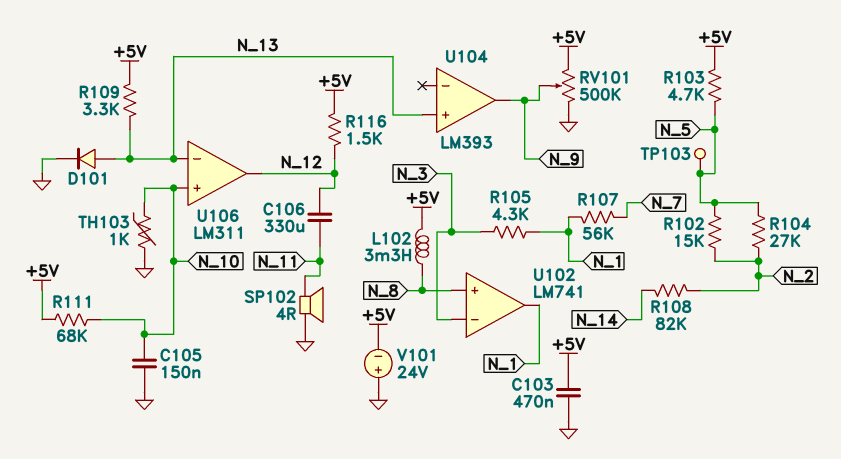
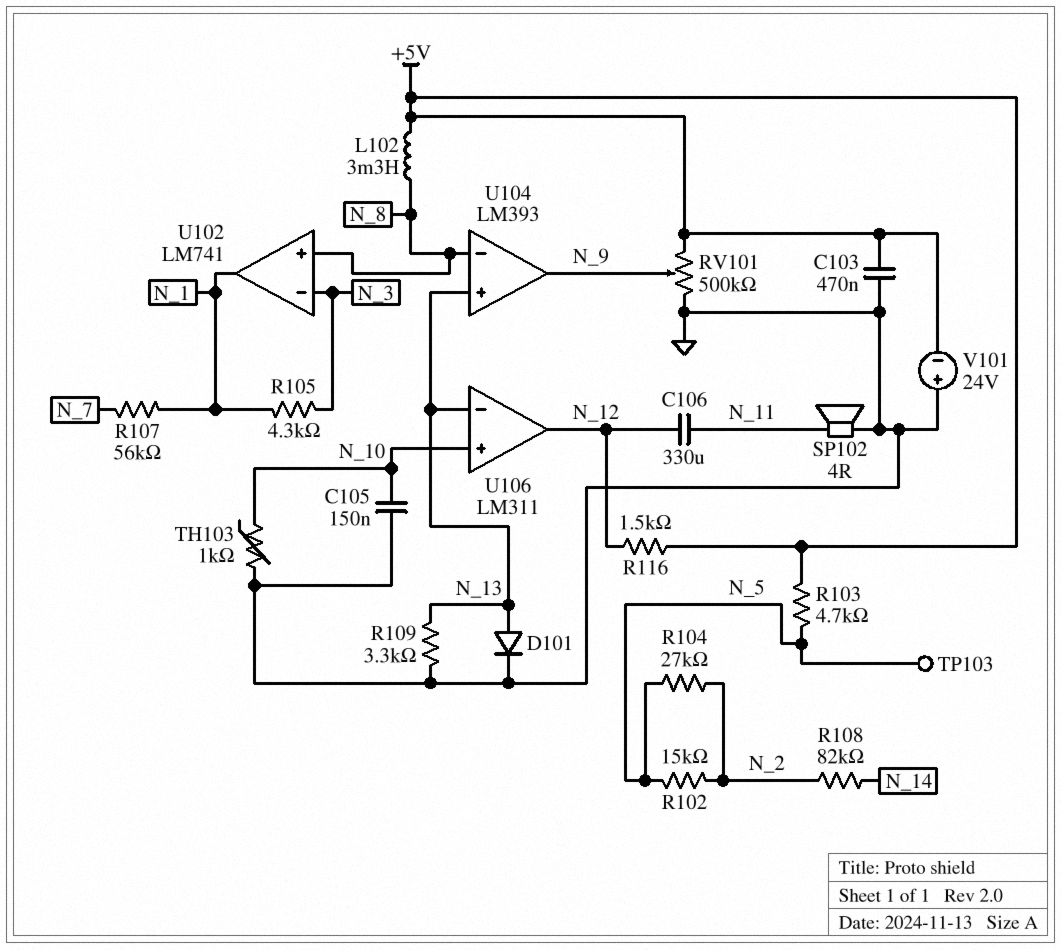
R109: 3.3k (+5V, N_13) -> 3.3k (GND, N_13)
R111: 68k (+5V, N_10) -> none
U104 pin in-: none -> N_8

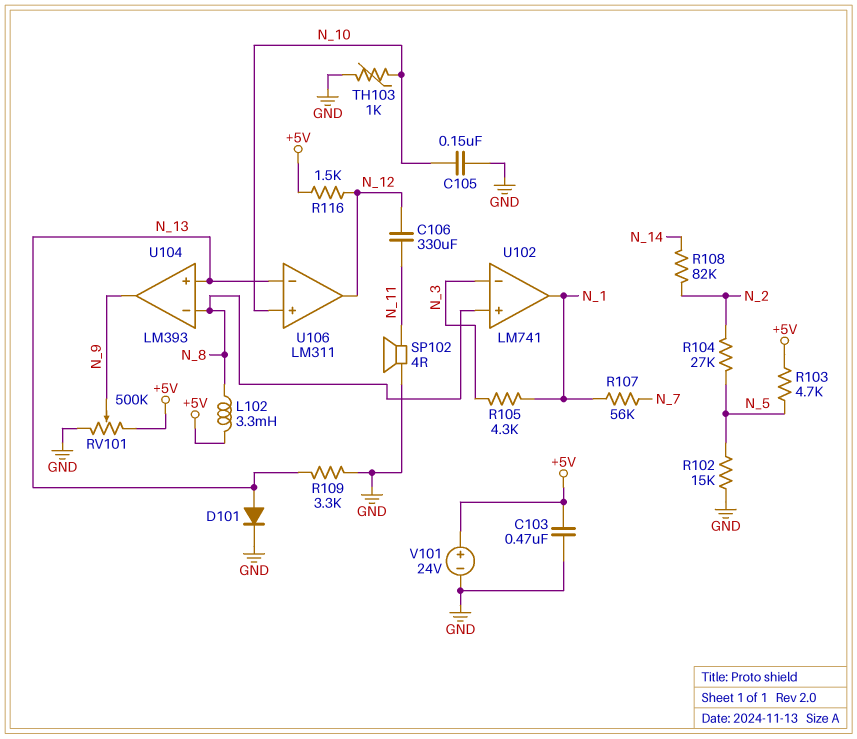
R102: 15k (N_2, N_5) -> 15k (GND, N_5)
TP103: test point (N_5) -> none
V101: 24V (plus GND, minus +5V) -> 24V (plus +5V, minus GND)

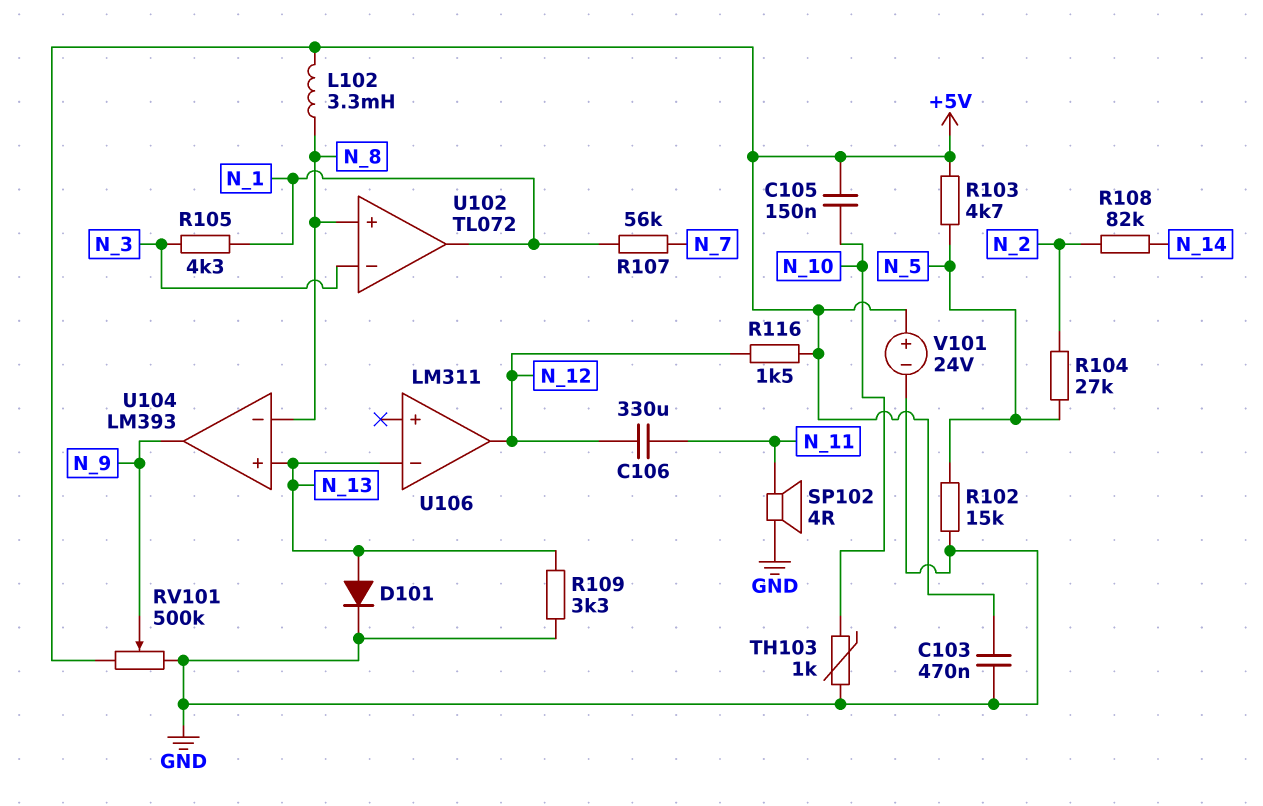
C105: 150nF (GND, N_10) -> 150nF (+5V, N_10)
U102: LM741 -> TL072
U106 pin in+: N_10 -> none

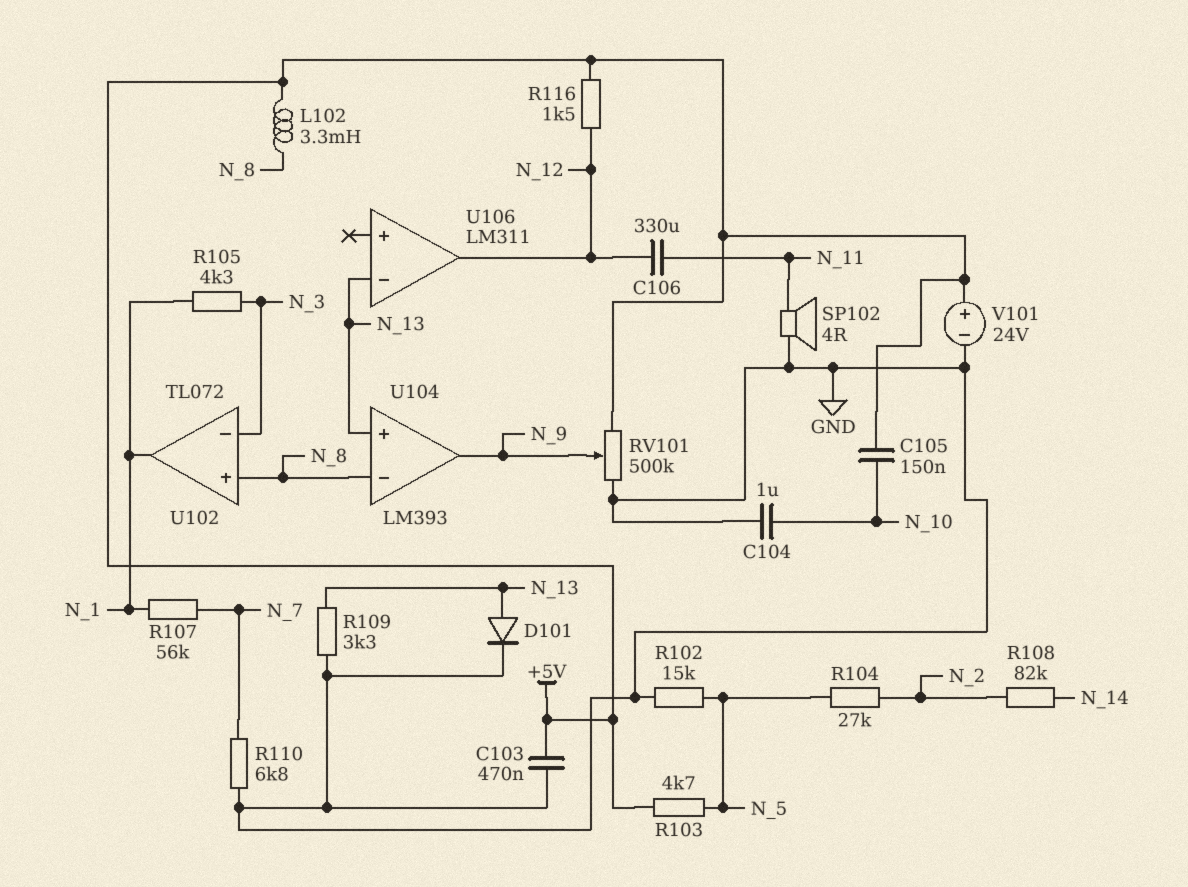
C104: none -> 1uF (GND, N_10)
R110: none -> 6.8k (GND, N_7)
TH103: 1k (GND, N_10) -> none

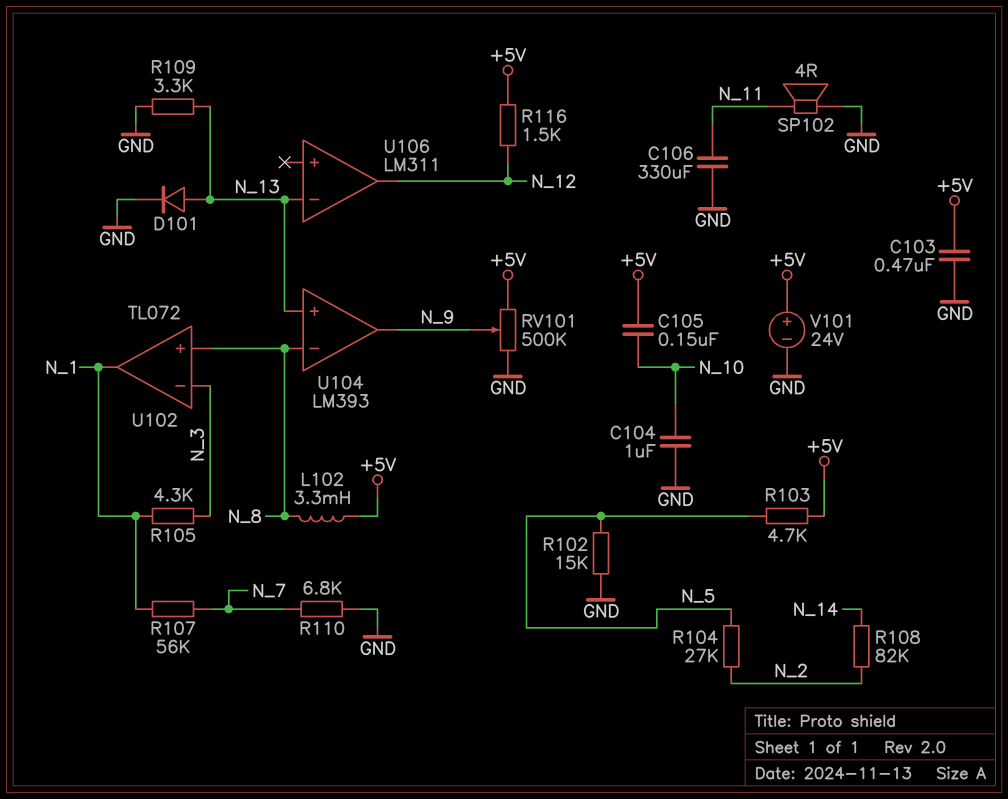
C106: 330uF (N_11, N_12) -> 330uF (GND, N_11)

